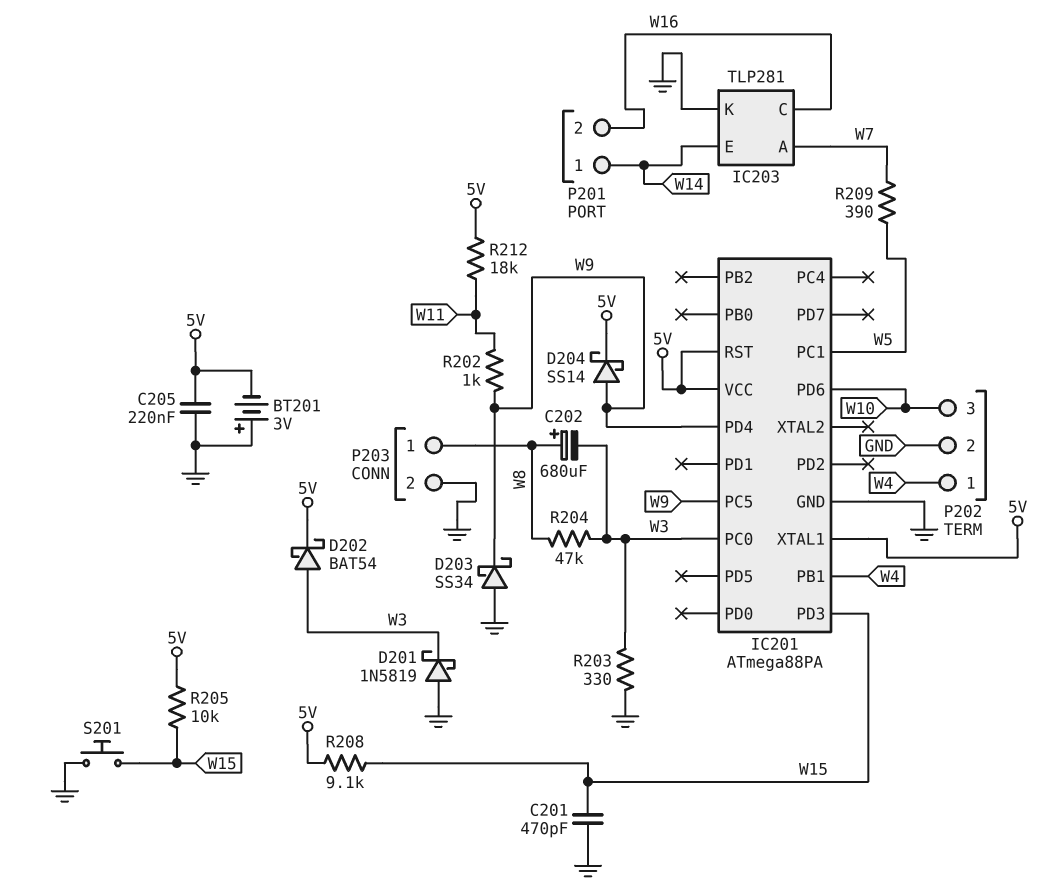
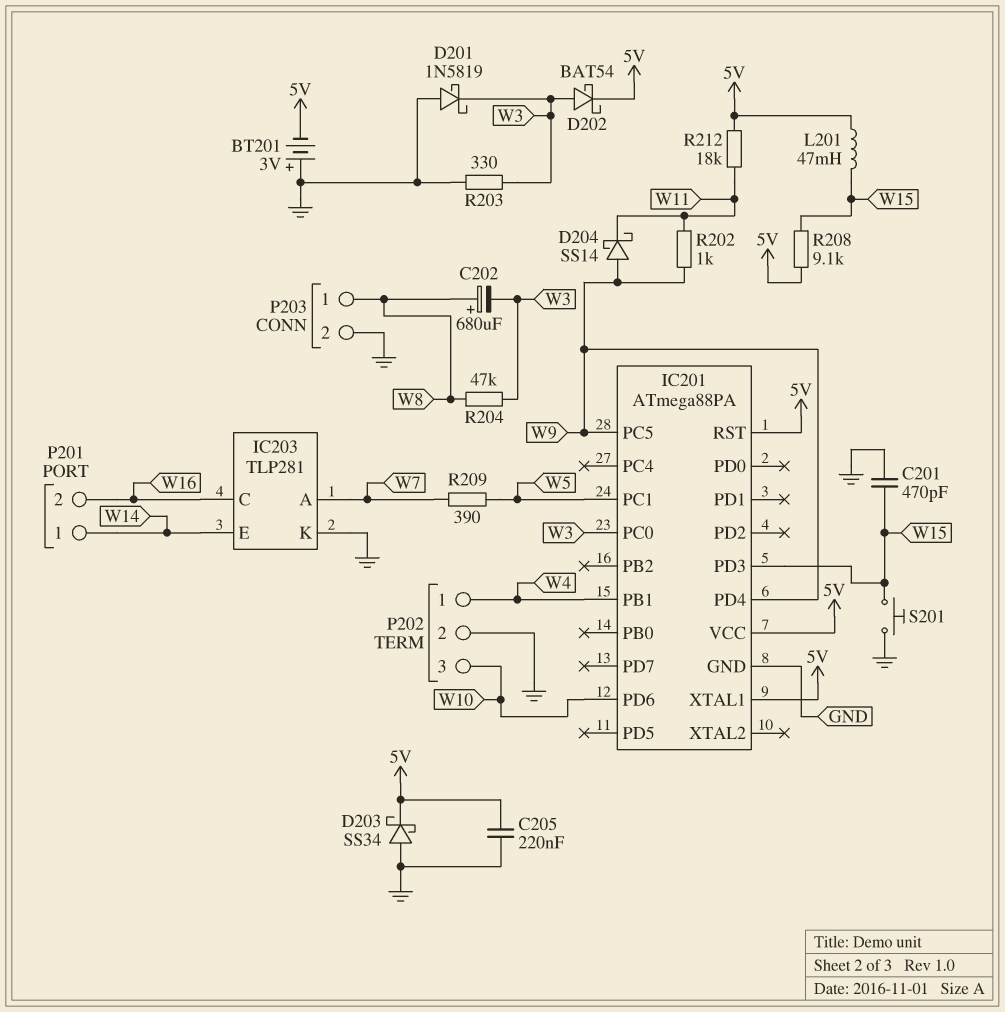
D203: schottky SS34 (A GND, K W9) -> schottky SS34 (A GND, K 5V)
D204: schottky SS14 (A W9, K 5V) -> schottky SS14 (A W9, K W11)
L201: none -> 47mH (5V, W15)
R205: 10k (5V, W15) -> none

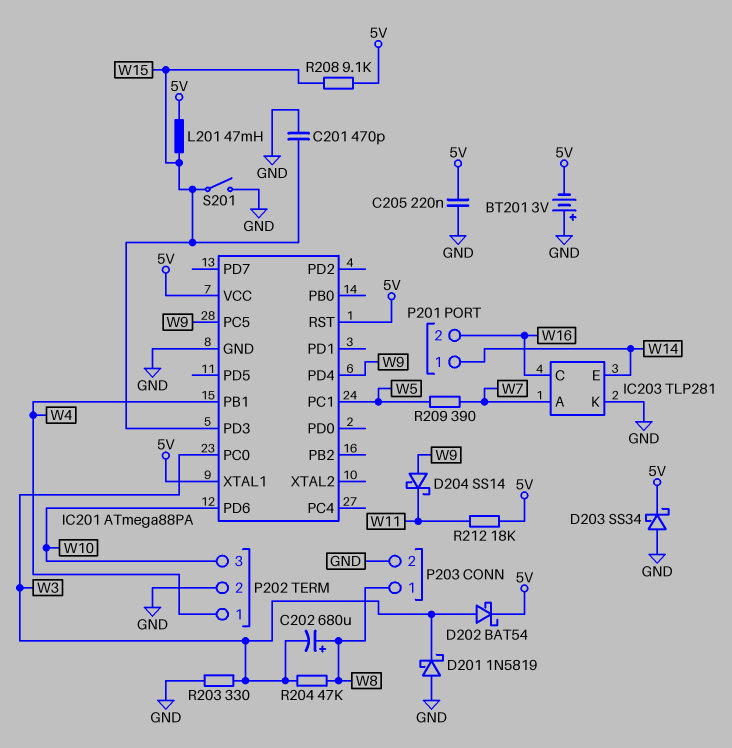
R202: 1k (W9, W11) -> none
S201: button (GND, W15) -> switch (GND, W15)

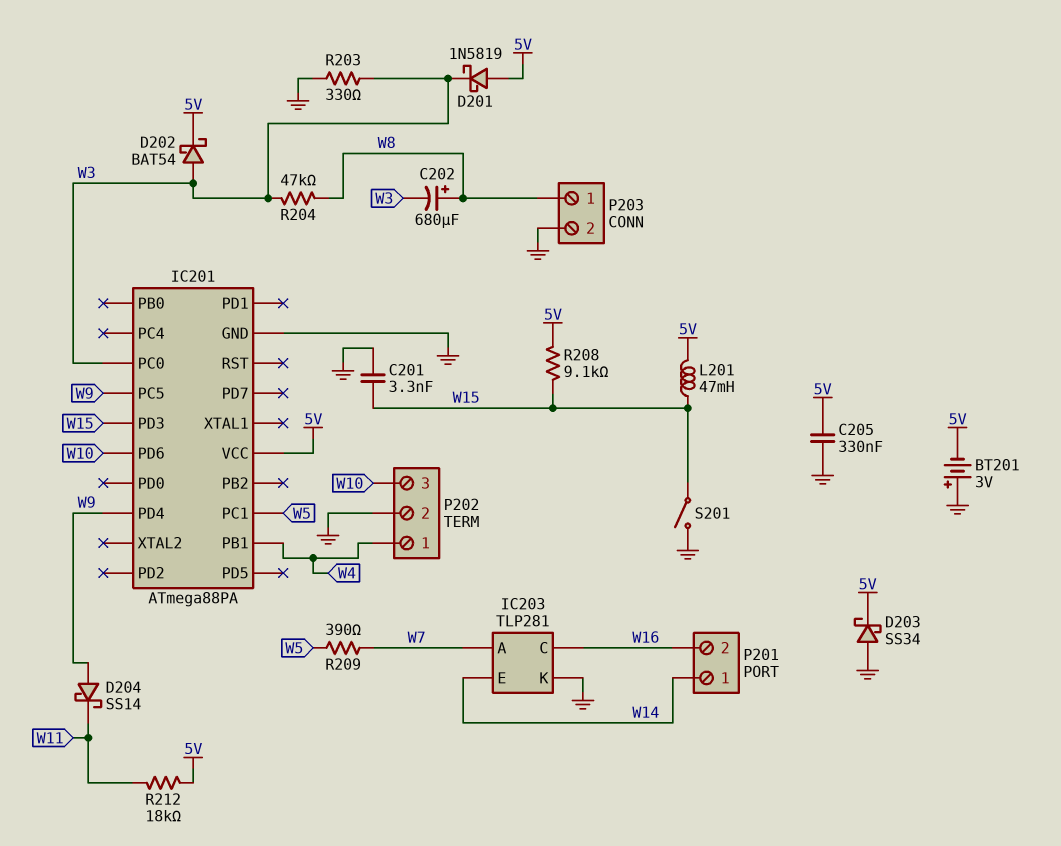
C201: 470pF (GND, W15) -> 3.3nF (GND, W15)
C205: 220nF (5V, GND) -> 330nF (5V, GND)
D201: schottky 1N5819 (A GND, K W3) -> schottky 1N5819 (A 5V, K W3)
IC201 pin RST: 5V -> none
IC201 pin XTAL1: 5V -> none

